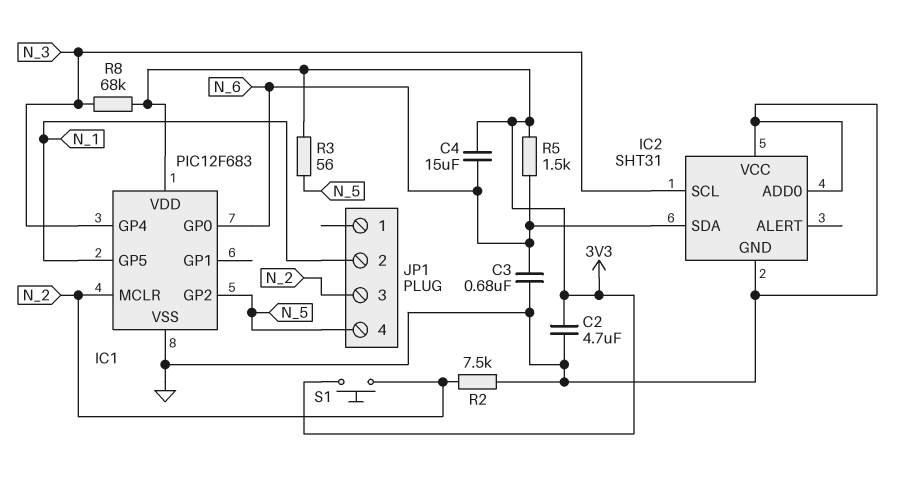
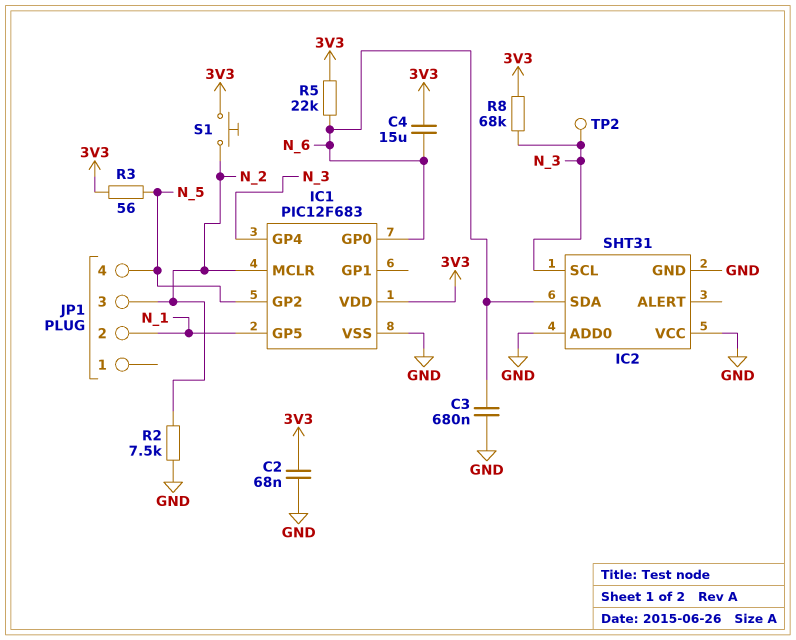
C2: 4.7uF (3V3, GND) -> 68nF (3V3, GND)
R5: 1.5k (3V3, N_6) -> 22k (3V3, N_6)
TP2: none -> test point (N_3)

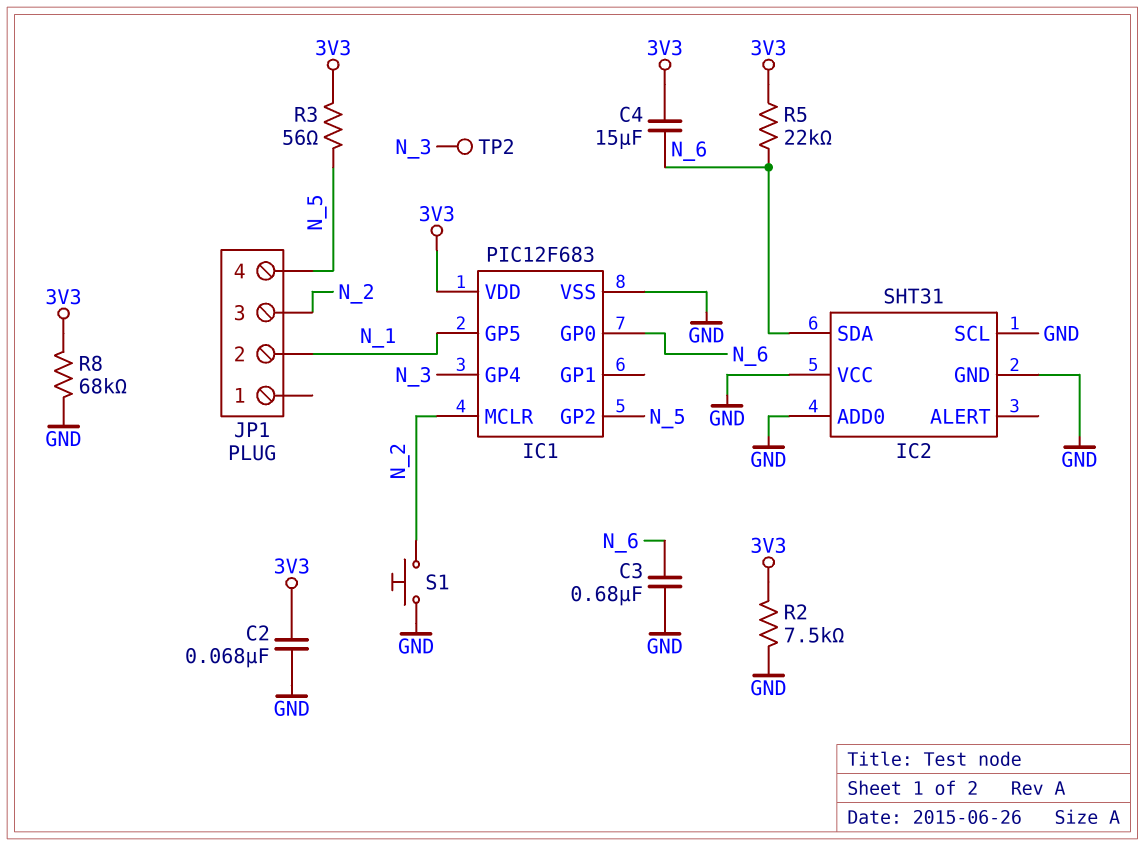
IC2 pin SCL: N_3 -> GND
R2: 7.5k (GND, N_2) -> 7.5k (3V3, GND)
R8: 68k (3V3, N_3) -> 68k (3V3, GND)
S1: button (3V3, N_2) -> button (GND, N_2)

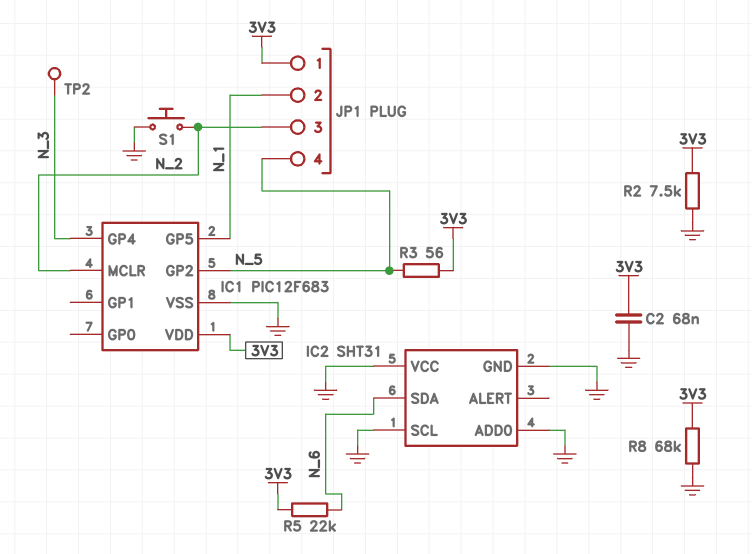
C3: 680nF (GND, N_6) -> none
C4: 15uF (3V3, N_6) -> none
IC1 pin GP0: N_6 -> none
JP1 pin 1: none -> 3V3

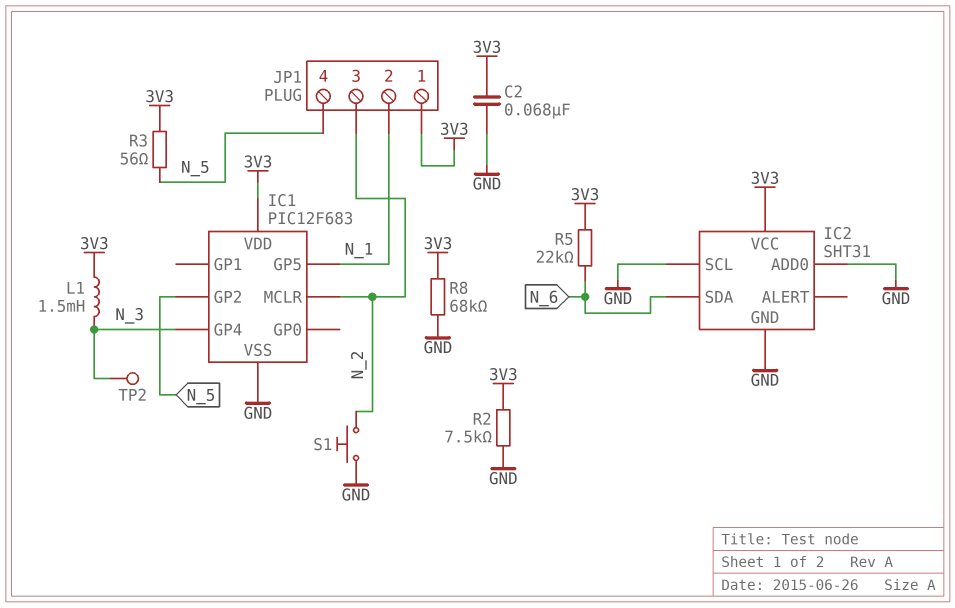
IC2 pin VCC: GND -> 3V3
L1: none -> 1.5mH (3V3, N_3)

